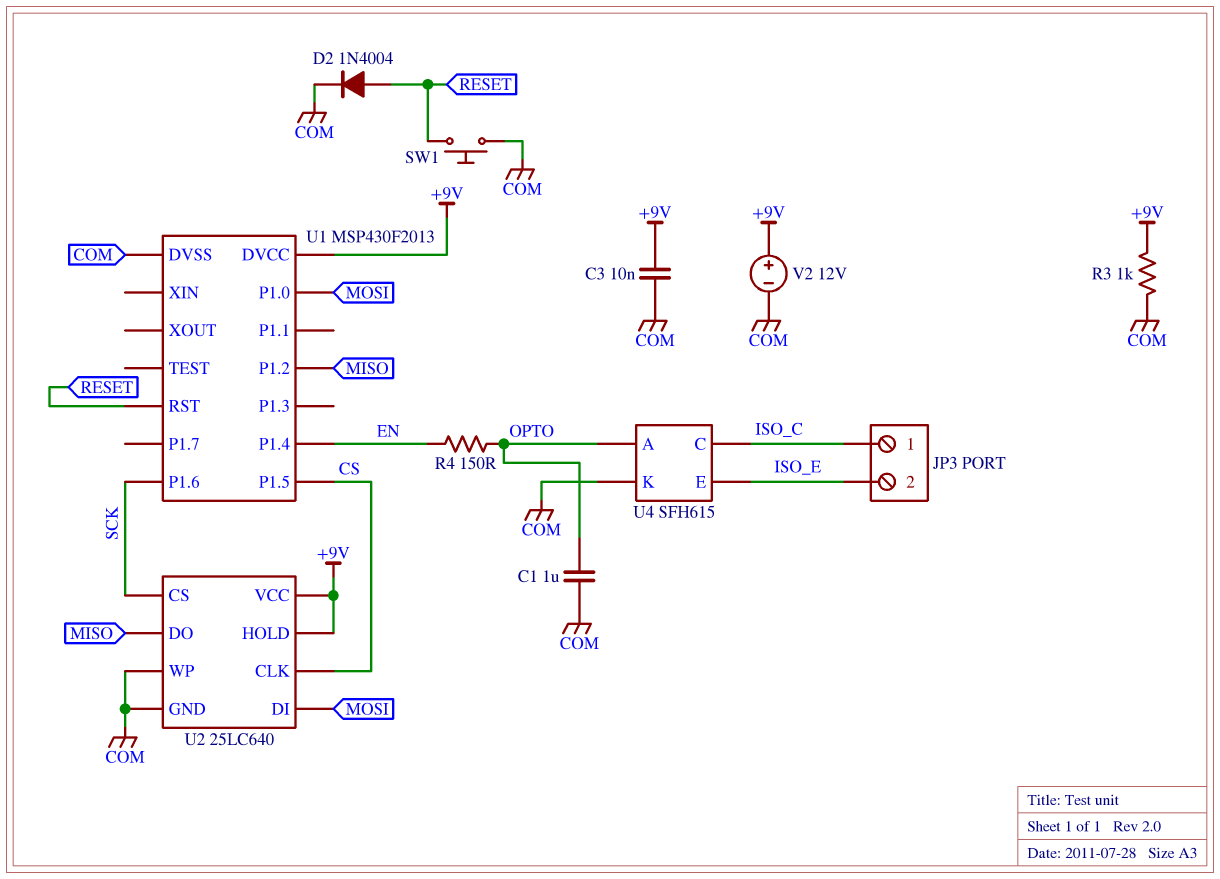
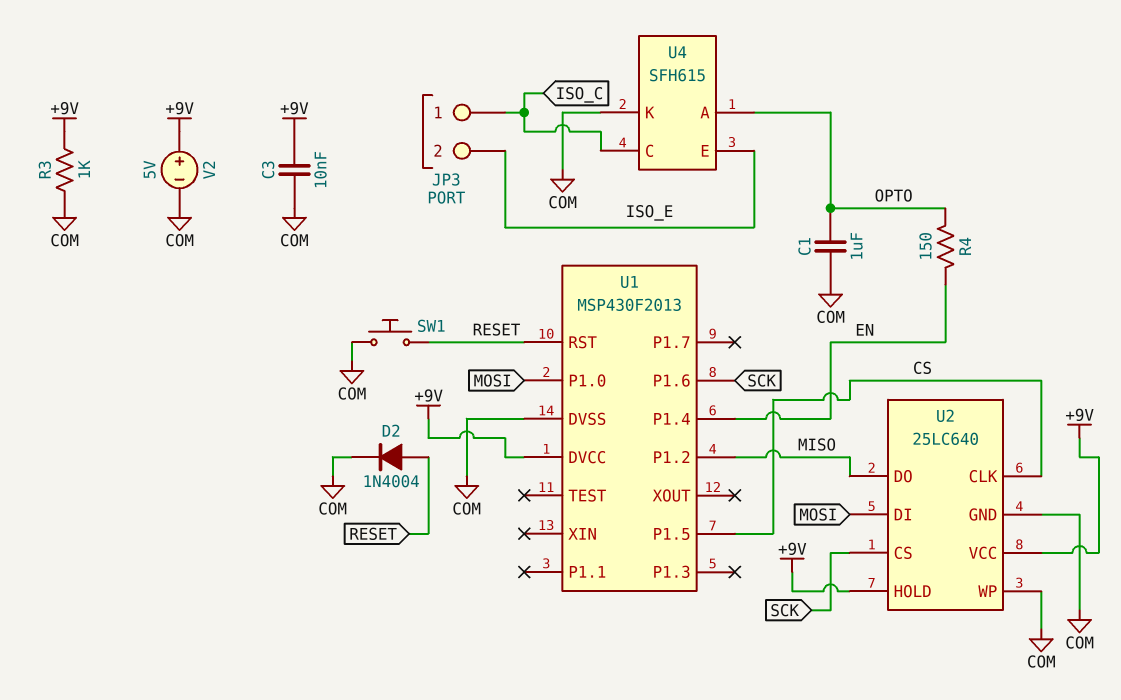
V2: 12V (plus +9V, minus COM) -> 5V (plus +9V, minus COM)

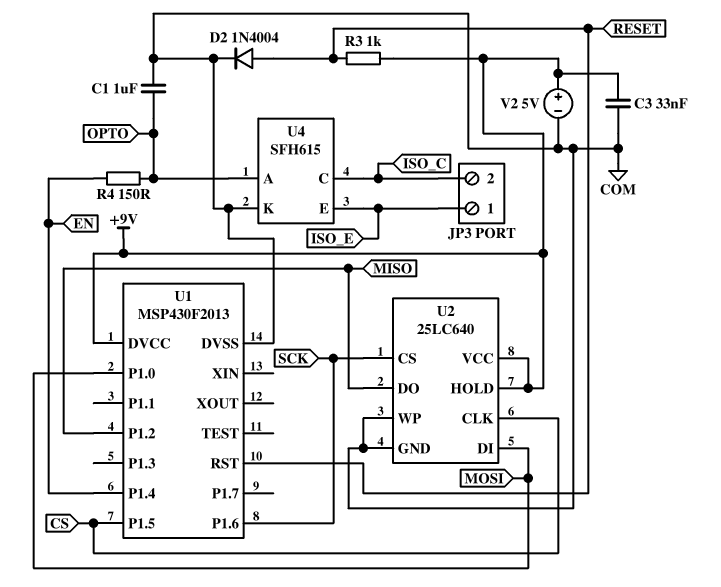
C3: 10nF (+9V, COM) -> 33nF (+9V, COM)
JP3 pin 1: ISO_C -> ISO_E
JP3 pin 2: ISO_E -> ISO_C
R3: 1k (+9V, COM) -> 1k (+9V, RESET)
SW1: button (COM, RESET) -> none

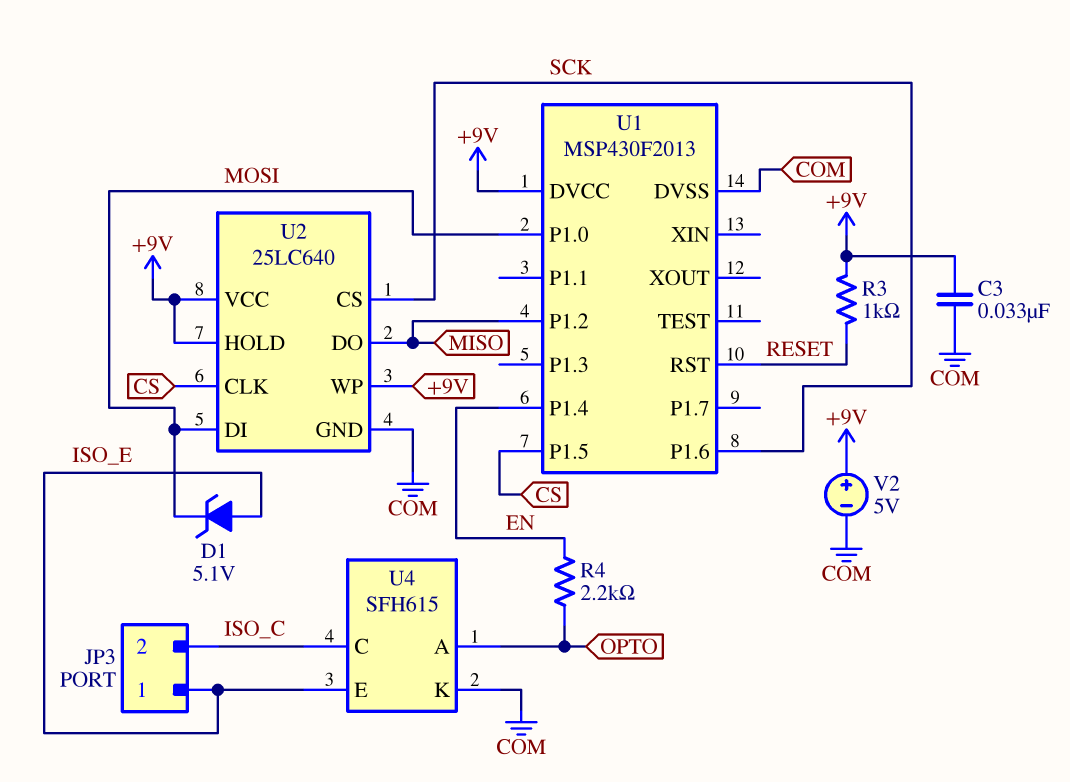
C1: 1uF (COM, OPTO) -> none
D1: none -> zener 5.1V (A ISO_E, K MOSI)
D2: diode 1N4004 (A RESET, K COM) -> none
R4: 150 (EN, OPTO) -> 2.2k (EN, OPTO)
U2 pin WP: COM -> +9V

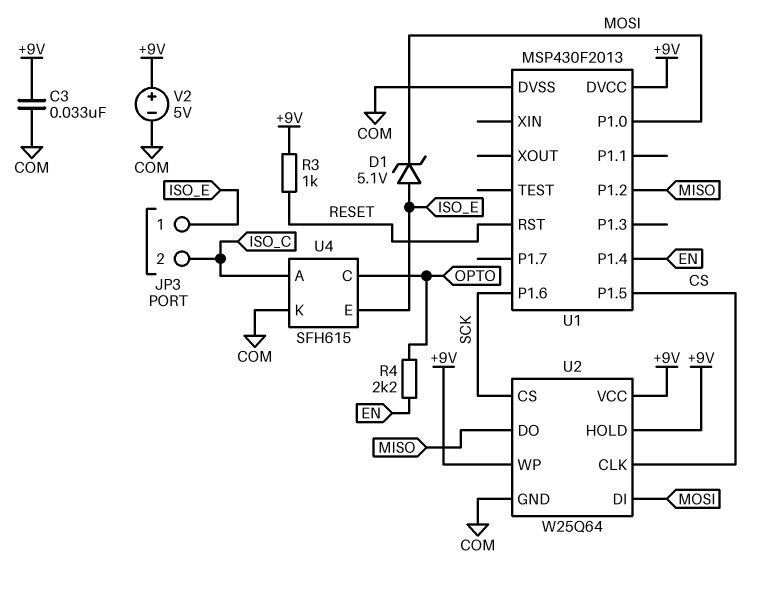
U2: 25LC640 -> W25Q64
U4 pin A: OPTO -> ISO_C
U4 pin C: ISO_C -> OPTO

